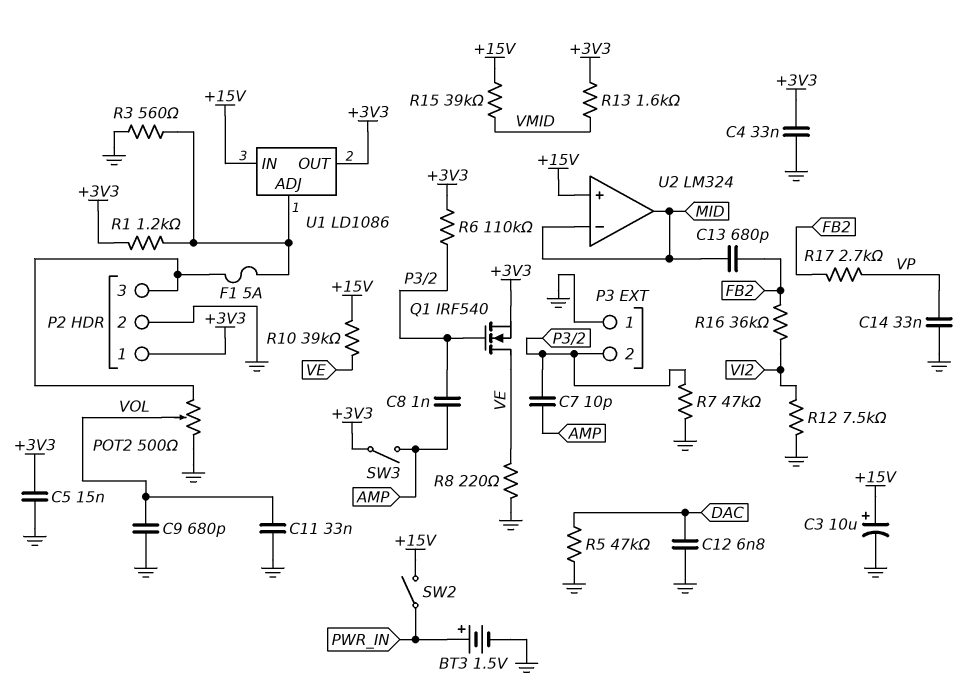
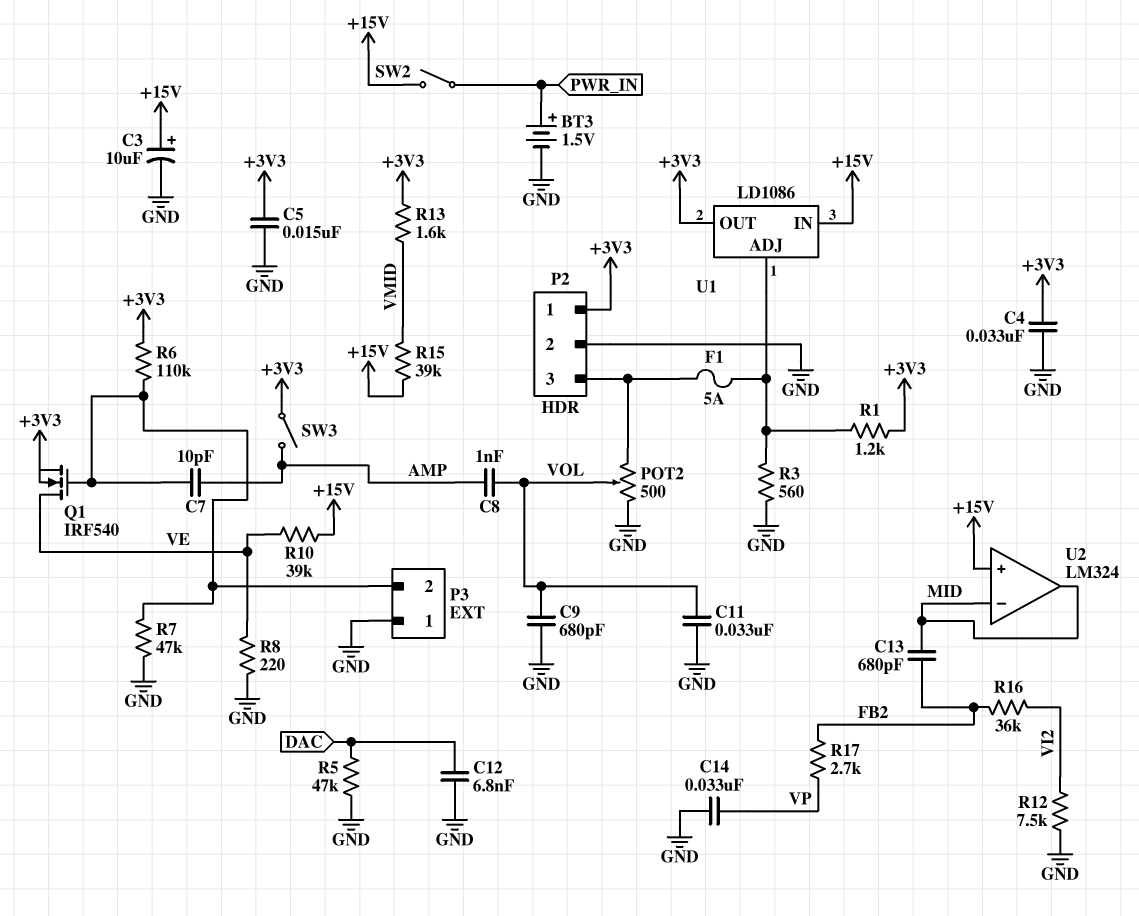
C8: 1nF (AMP, P3/2) -> 1nF (AMP, VOL)

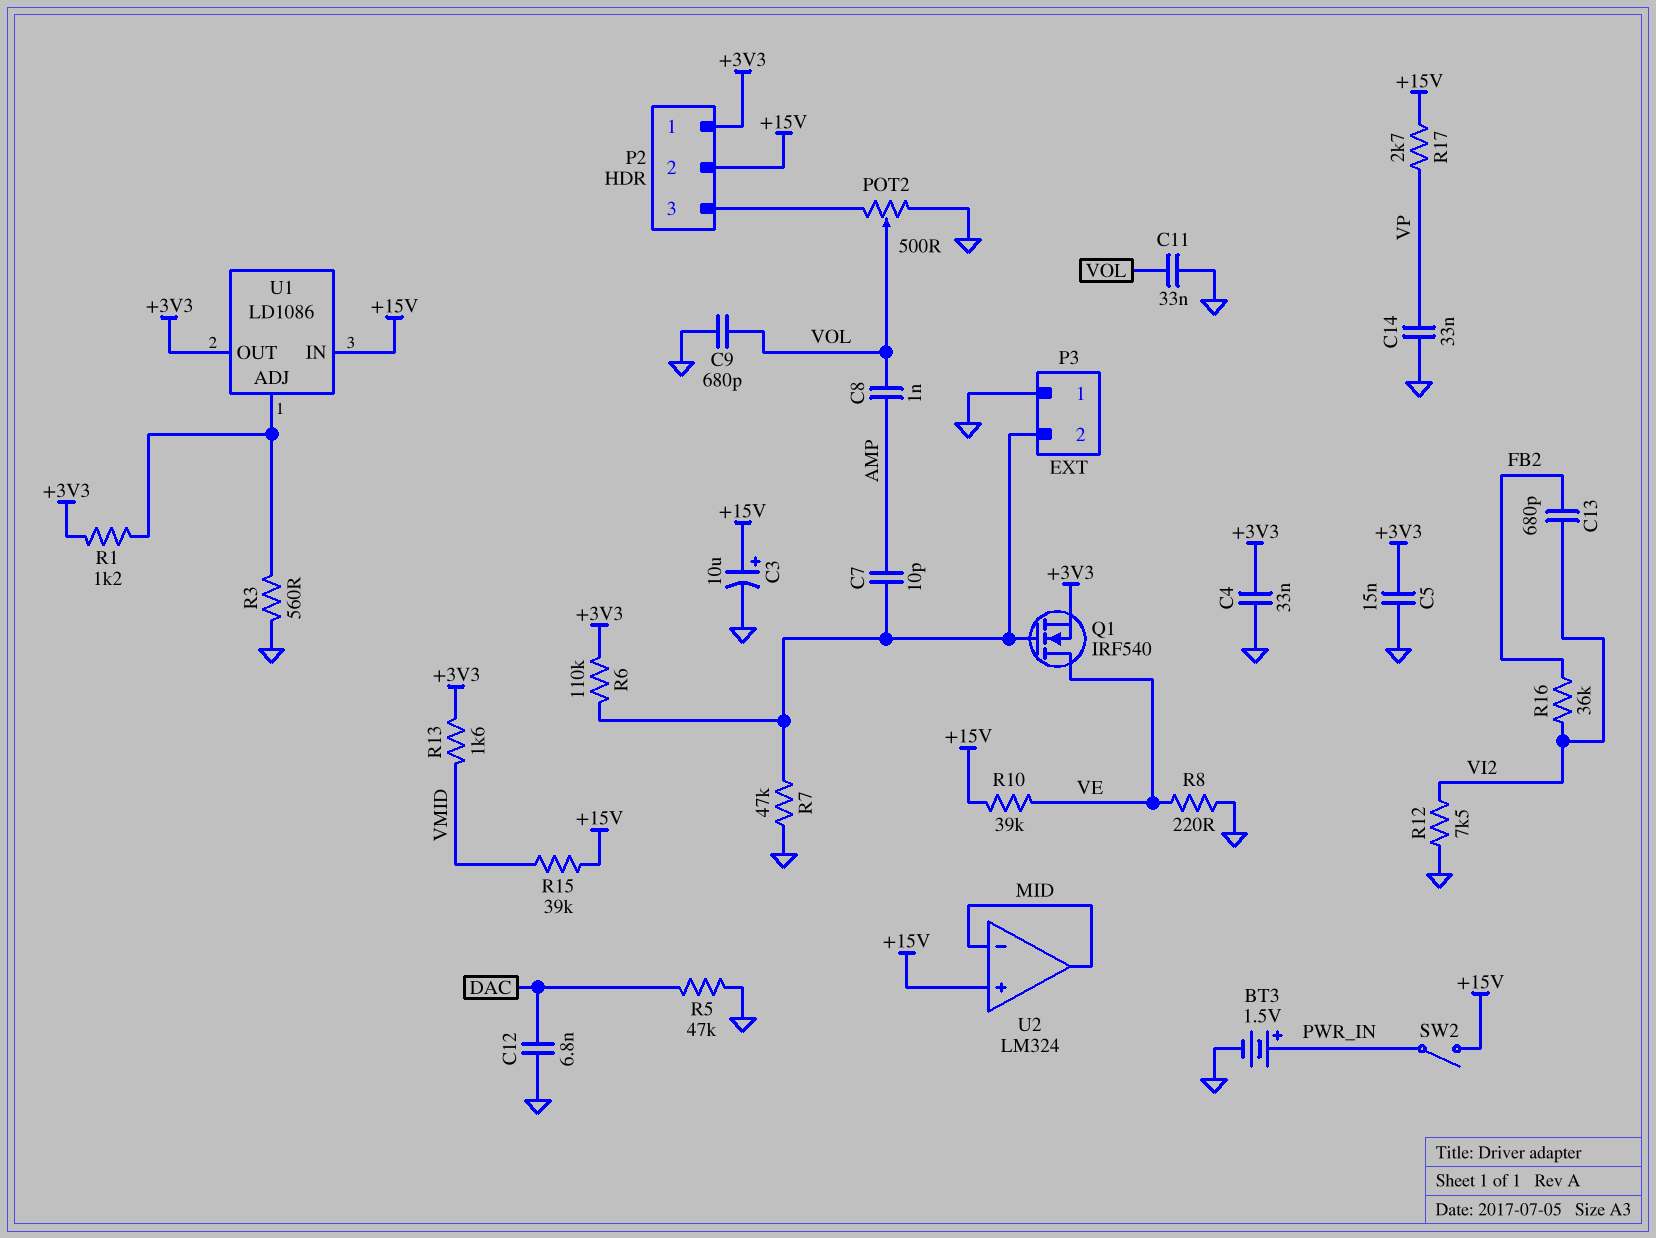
C13: 680pF (FB2, MID) -> 680pF (FB2, VI2)
F1: 5A (P2/3, U1/ADJ) -> none
P2 pin 2: GND -> +15V
R17: 2.7k (FB2, VP) -> 2.7k (+15V, VP)
SW3: switch (+3V3, AMP) -> none

